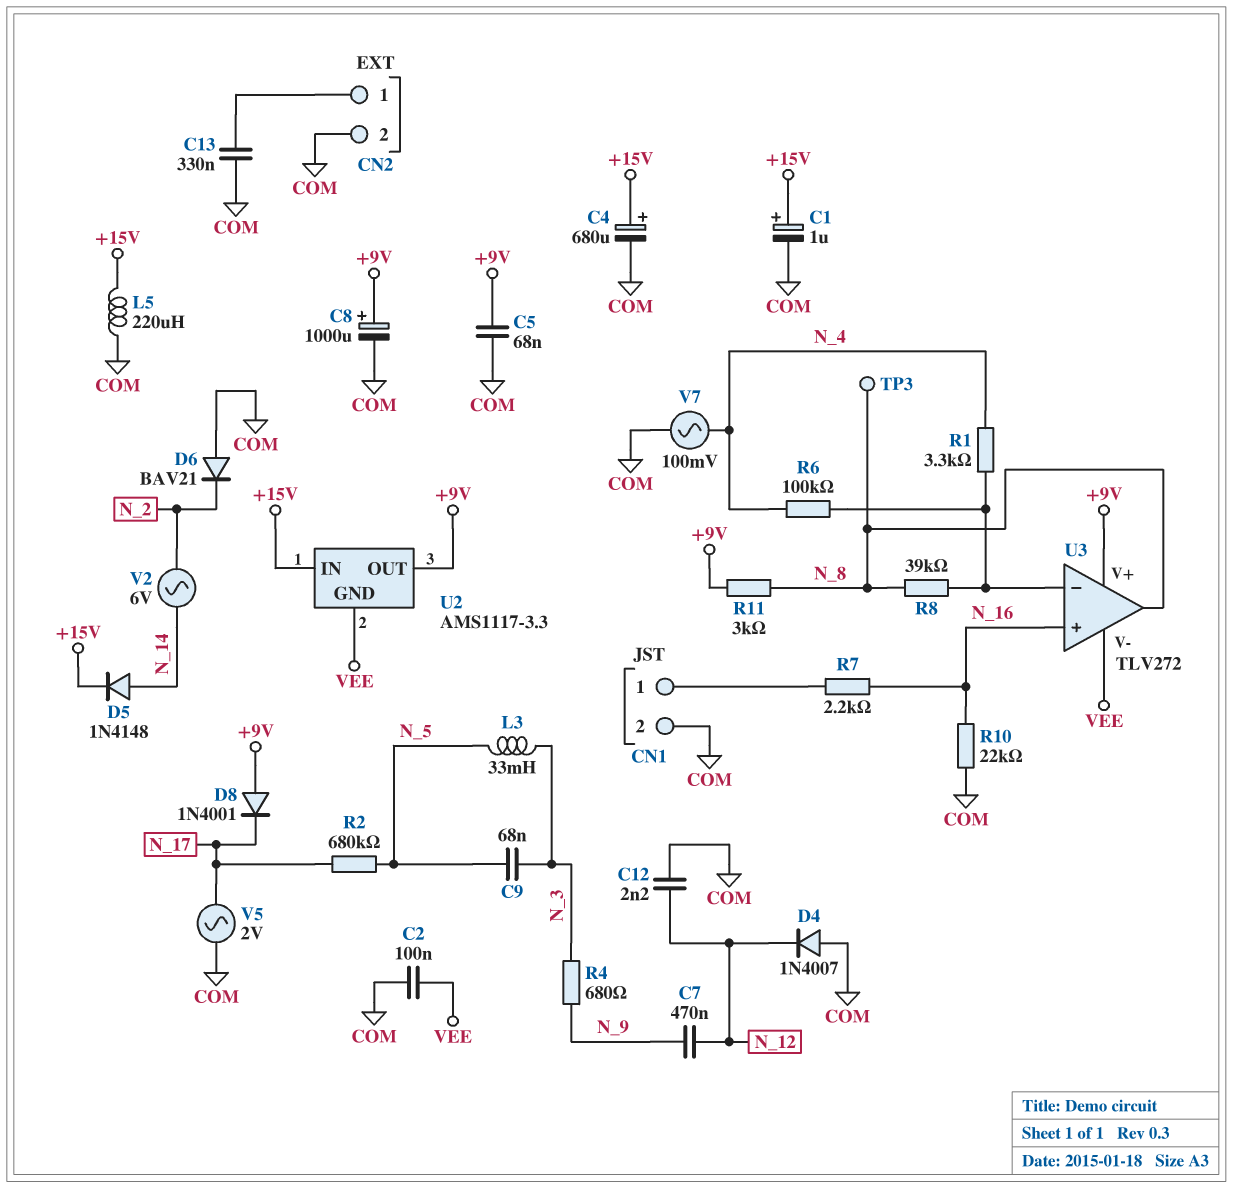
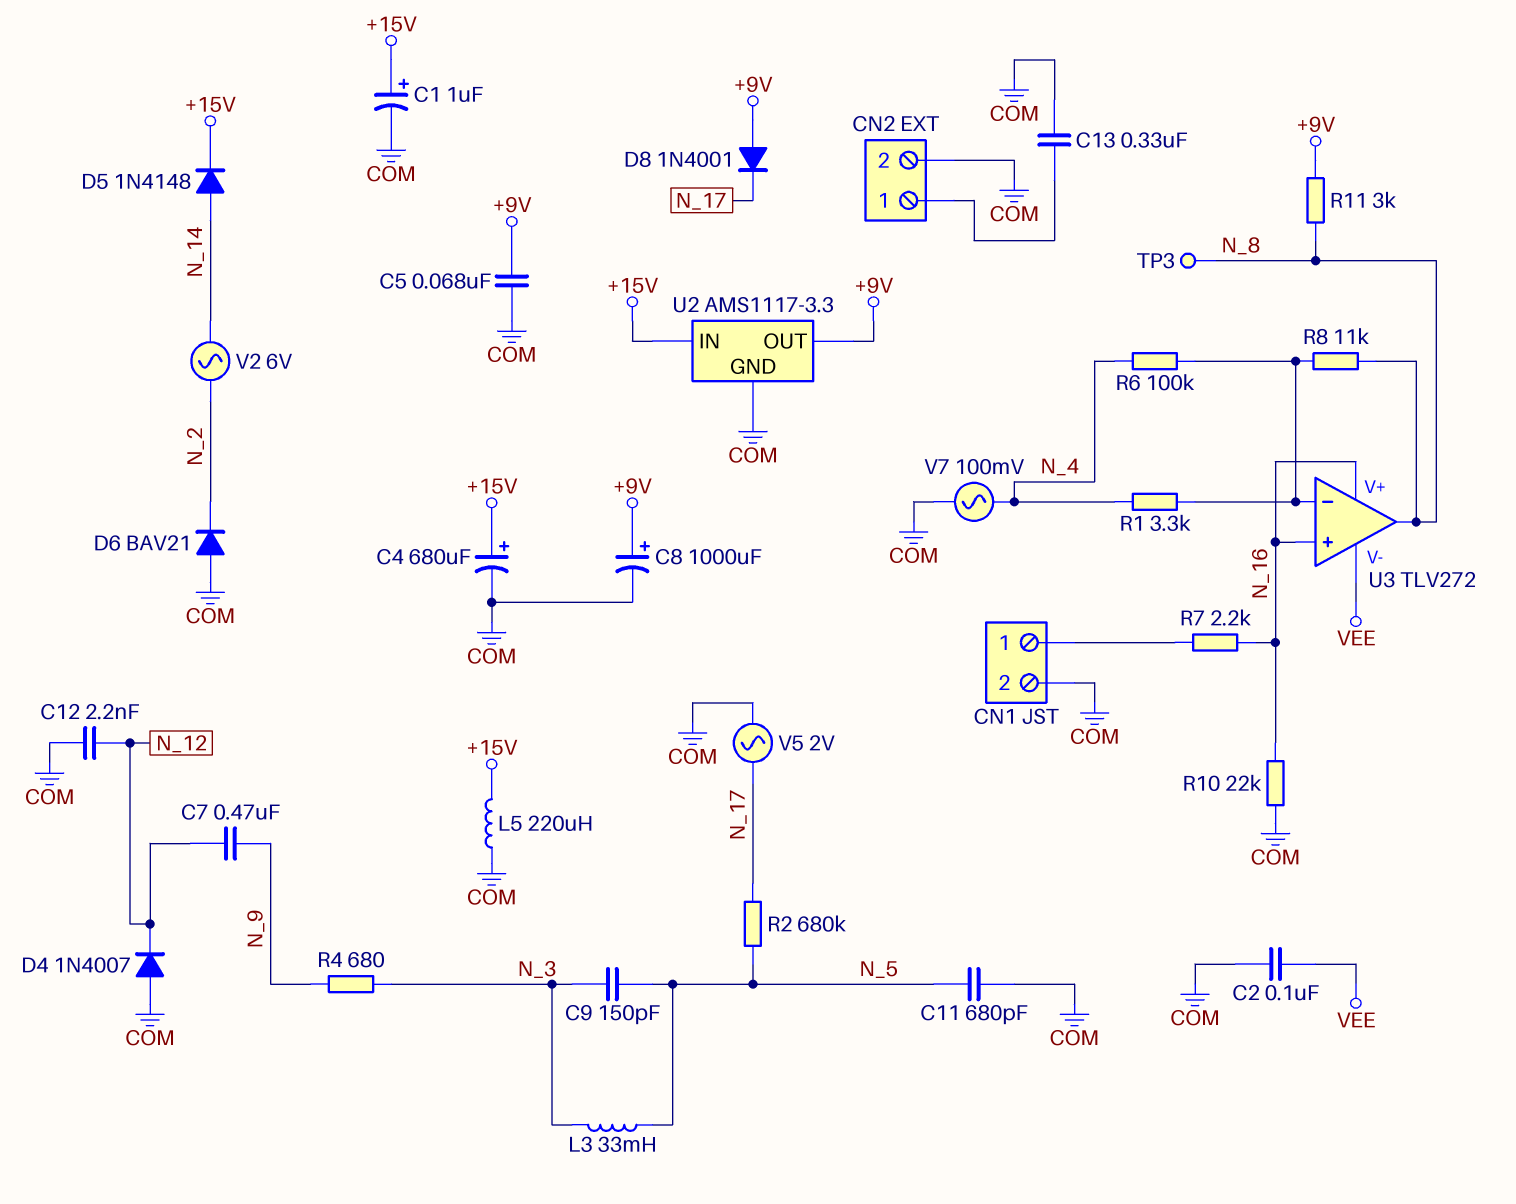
C9: 68nF (N_3, N_5) -> 150pF (N_3, N_5)
C11: none -> 680pF (COM, N_5)
R8: 39k (N_8, U3/in-) -> 11k (N_8, U3/in-)
U2 pin GND: VEE -> COM
U3 pin V+: +9V -> N_16

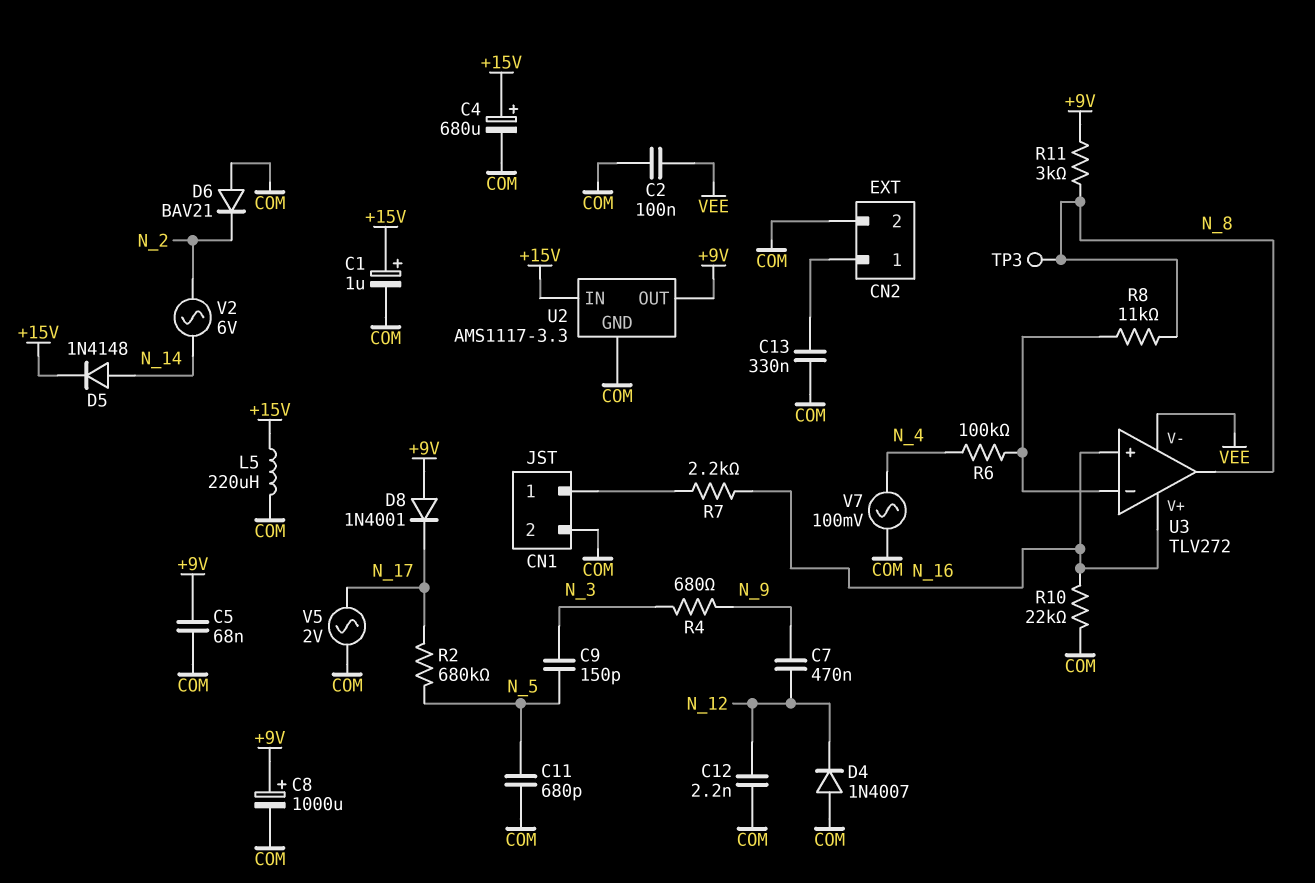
L3: 33mH (N_3, N_5) -> none
R1: 3.3k (N_4, U3/in-) -> none

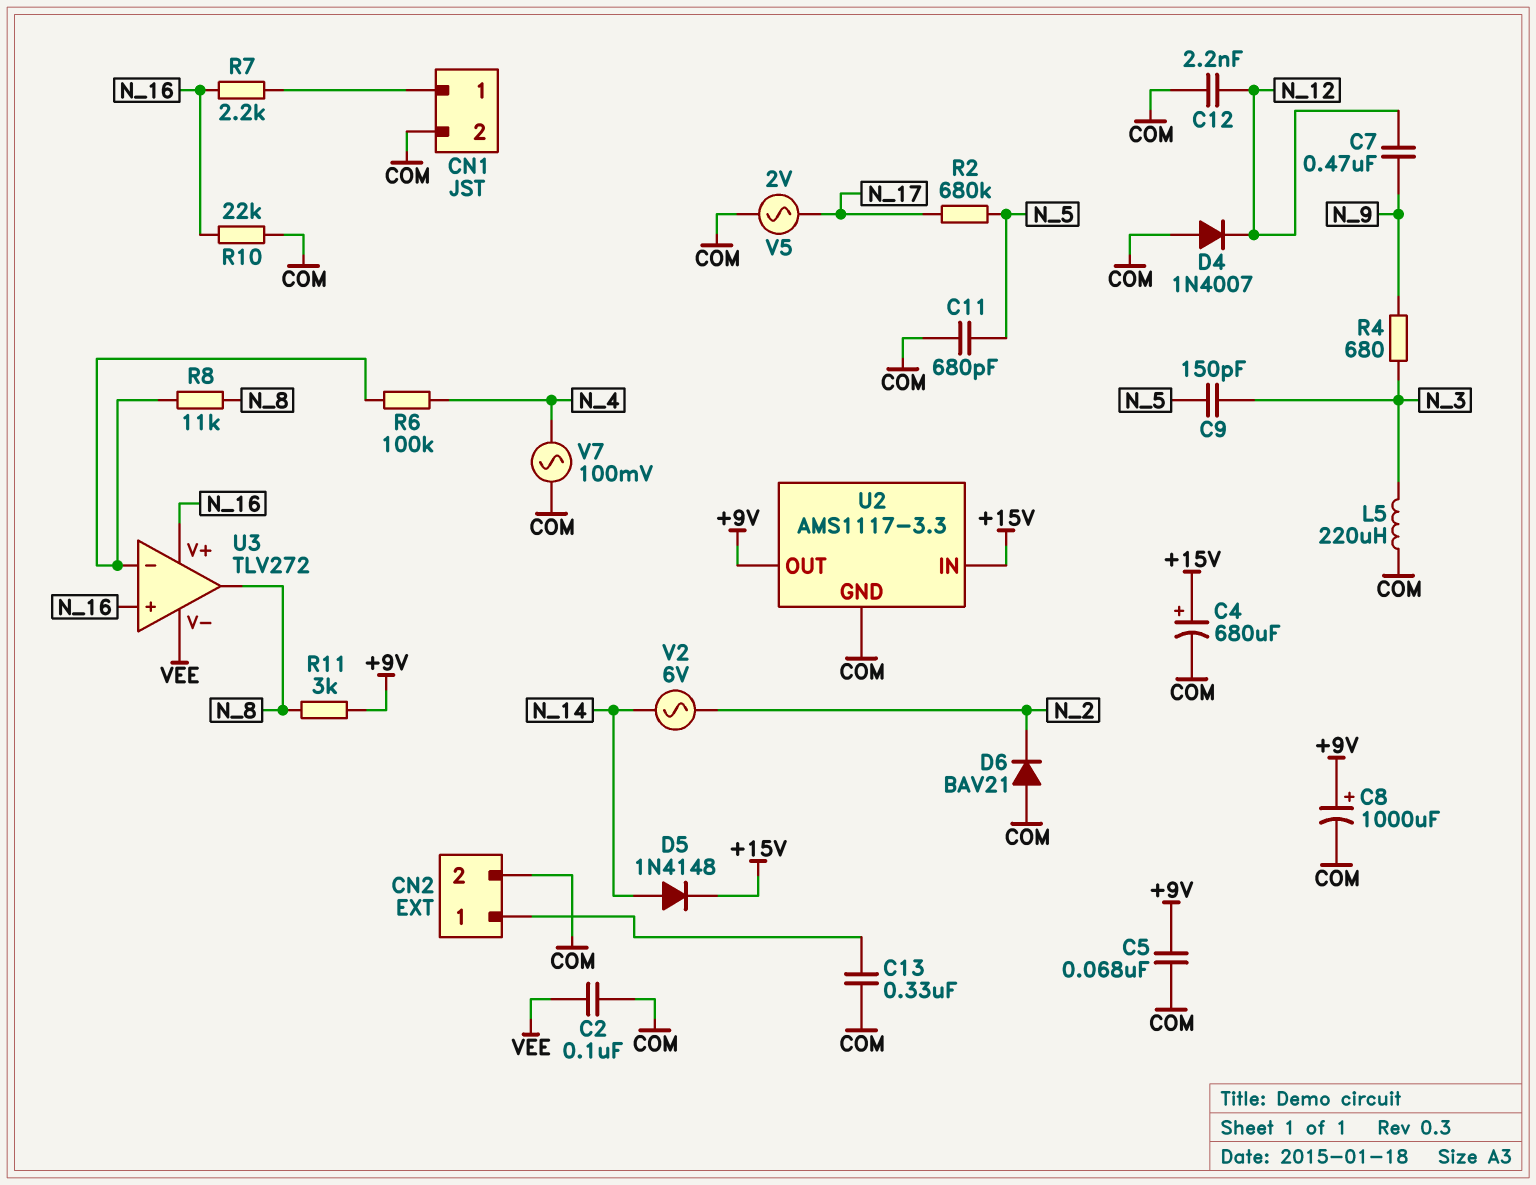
C1: 1uF (plus +15V, minus COM) -> none
D8: diode 1N4001 (A +9V, K N_17) -> none
L5: 220uH (+15V, COM) -> 220uH (COM, N_3)
TP3: test point (N_8) -> none

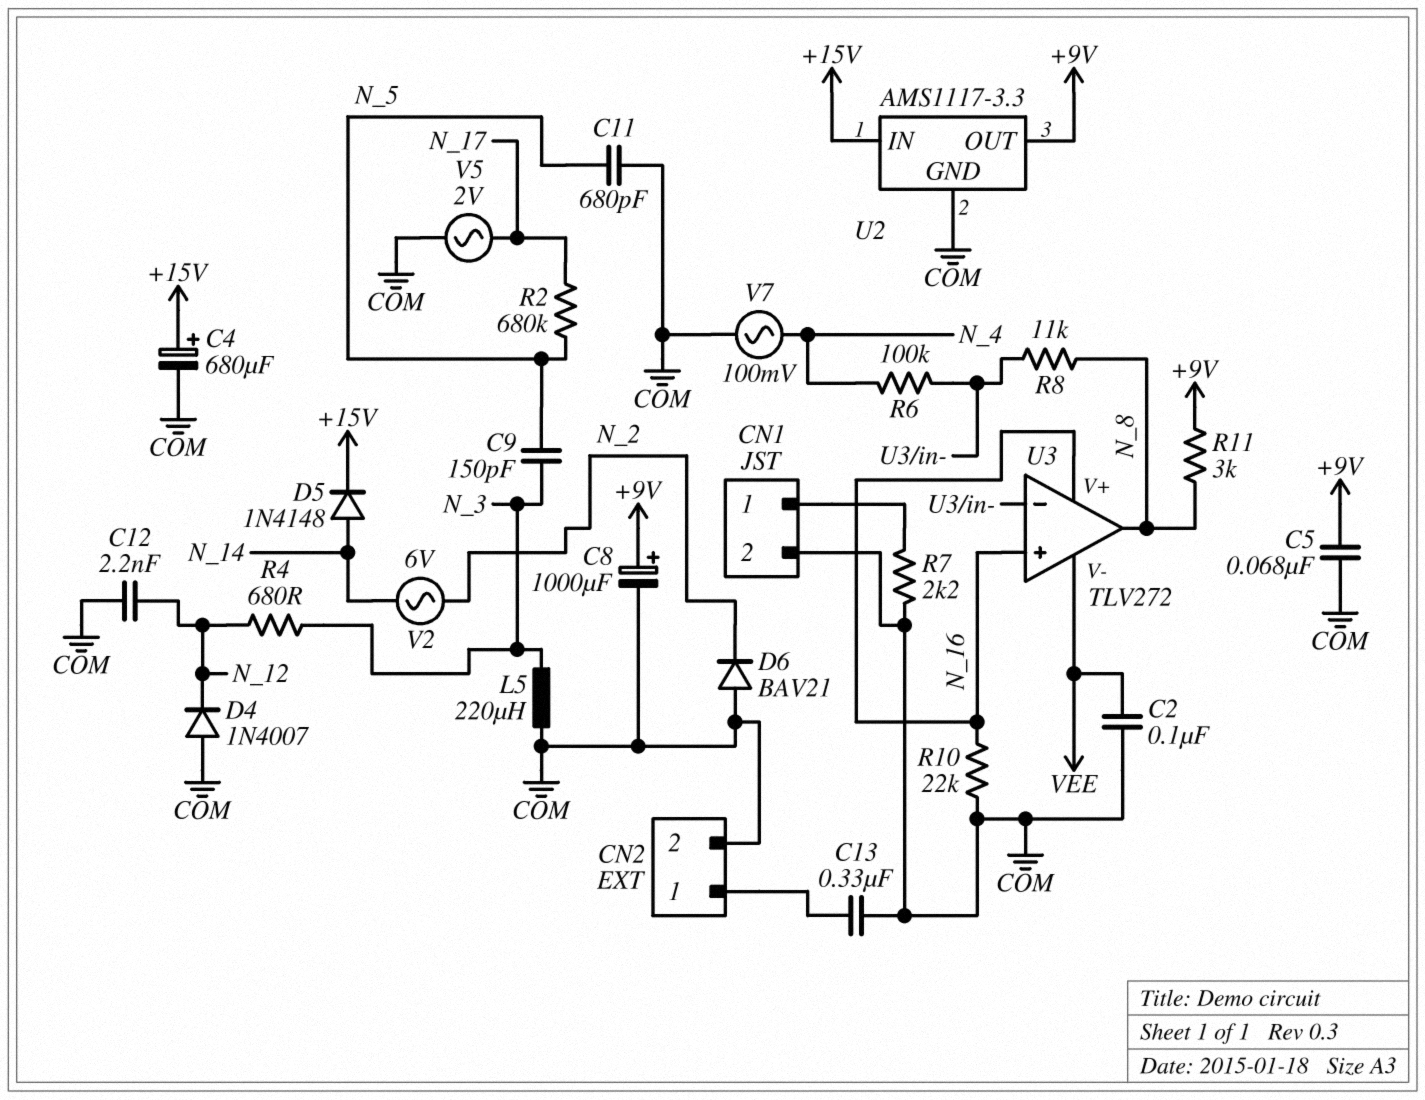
C7: 470nF (N_9, N_12) -> none
R4: 680 (N_3, N_9) -> 680 (N_3, N_12)
R7: 2.2k (CN1/1, N_16) -> 2.2k (CN1/1, COM)

